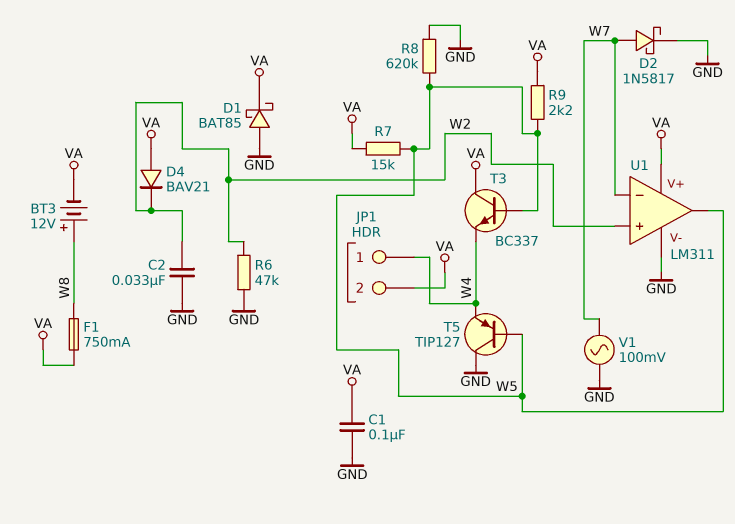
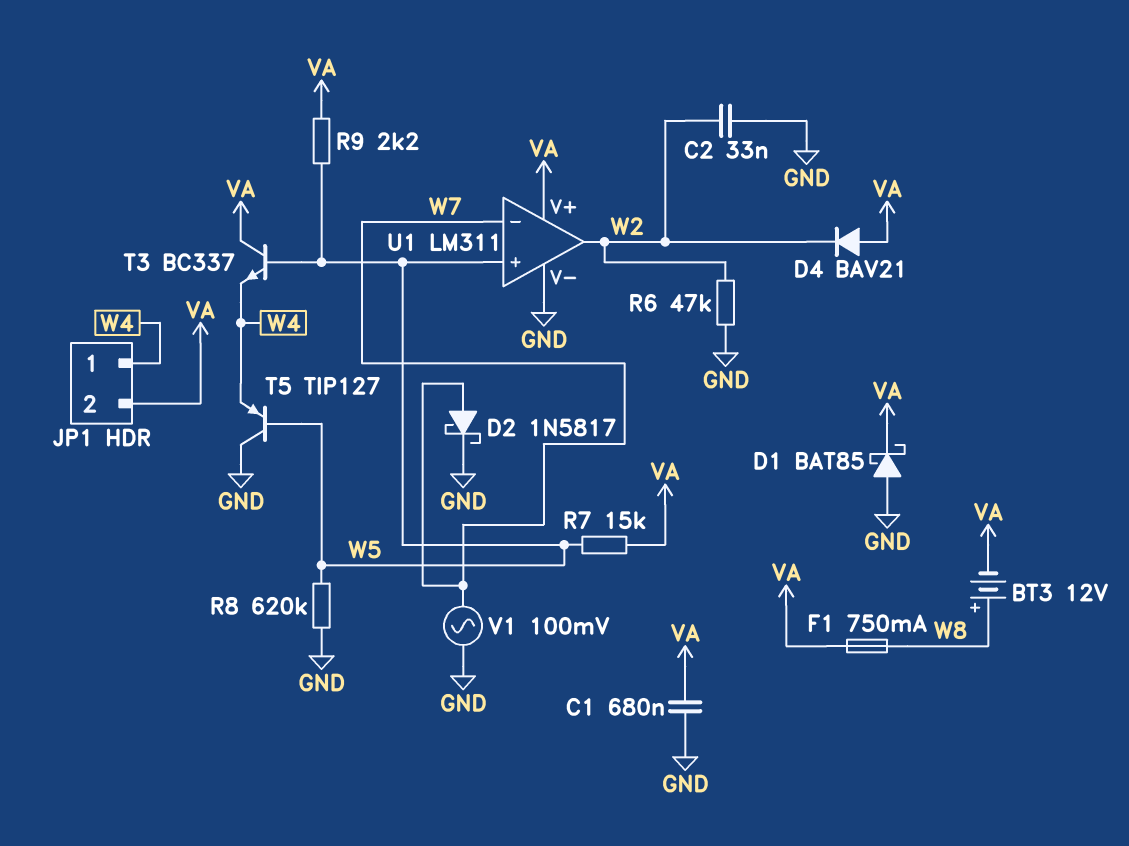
C1: 100nF (GND, VA) -> 680nF (GND, VA)
U1 pin in+: W2 -> W5
U1 pin out: W5 -> W2

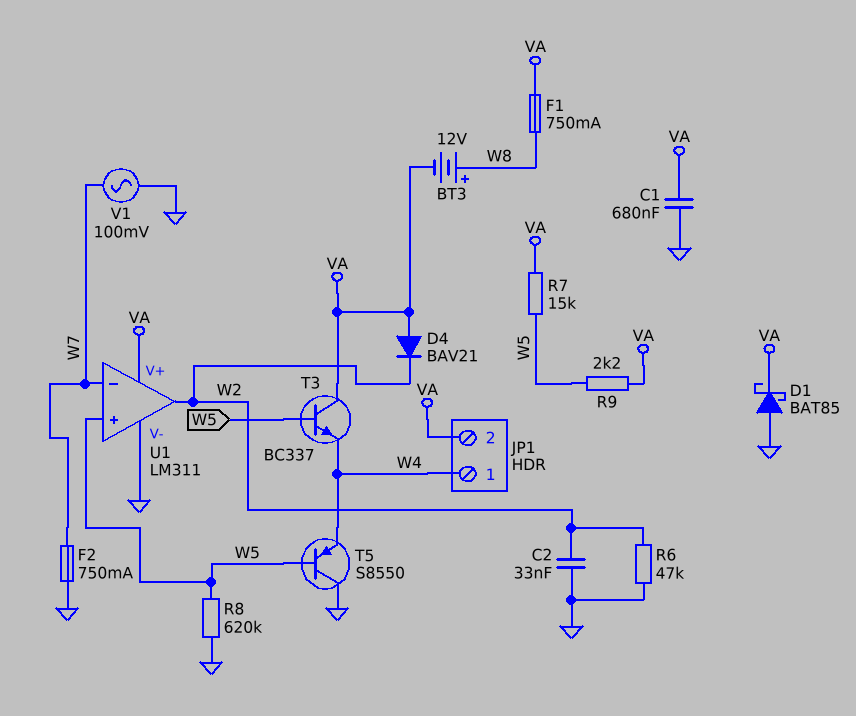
D2: schottky 1N5817 (A W7, K GND) -> none
F2: none -> 750mA (GND, W7)
T5: PNP TIP127 (B W5, C GND, E W4) -> PNP S8550 (B W5, C GND, E W4)

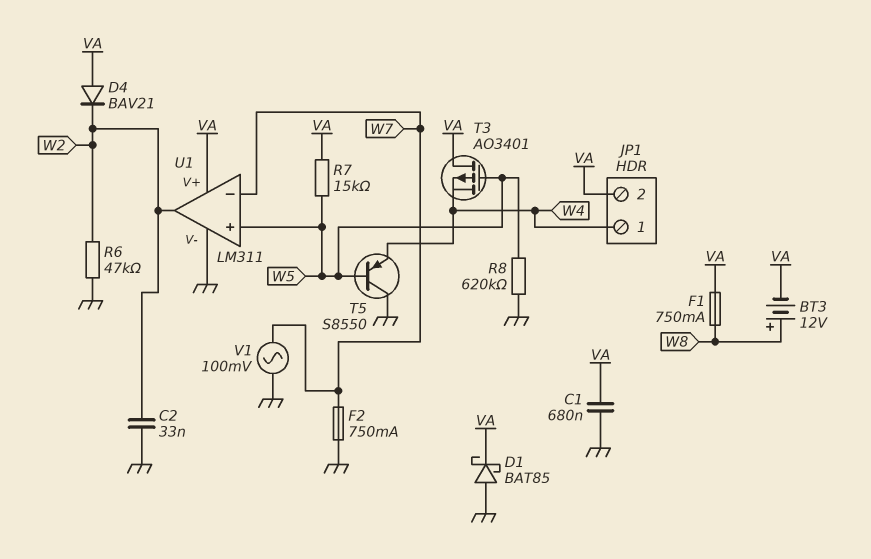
R9: 2.2k (VA, W5) -> none
T3: NPN BC337 (B W5, C VA, E W4) -> PMOS AO3401 (G W5, D VA, S W4)

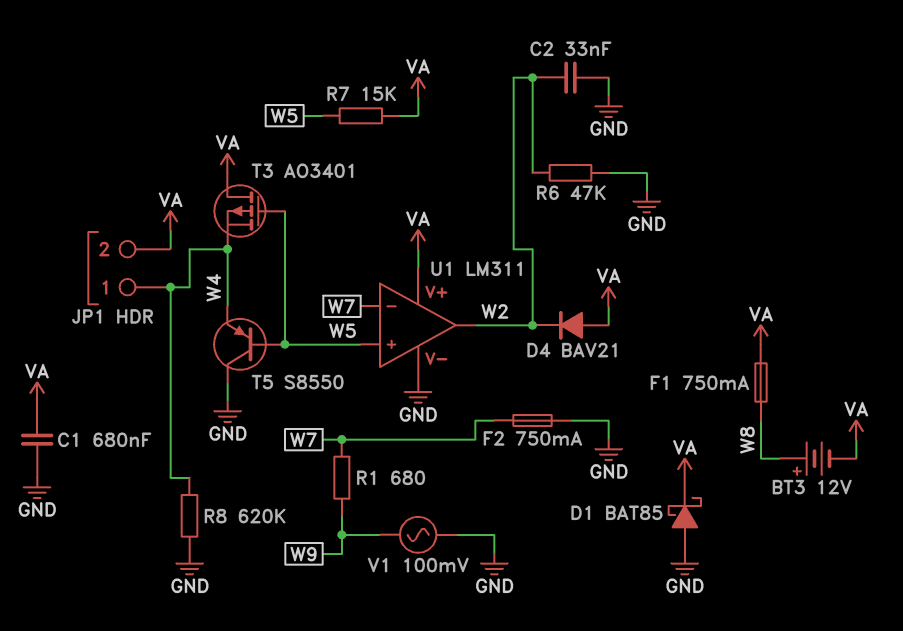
R1: none -> 680 (W7, W9)
R8: 620k (GND, W5) -> 620k (GND, W4)
V1: AC 100mV (GND, W7) -> AC 100mV (GND, W9)

